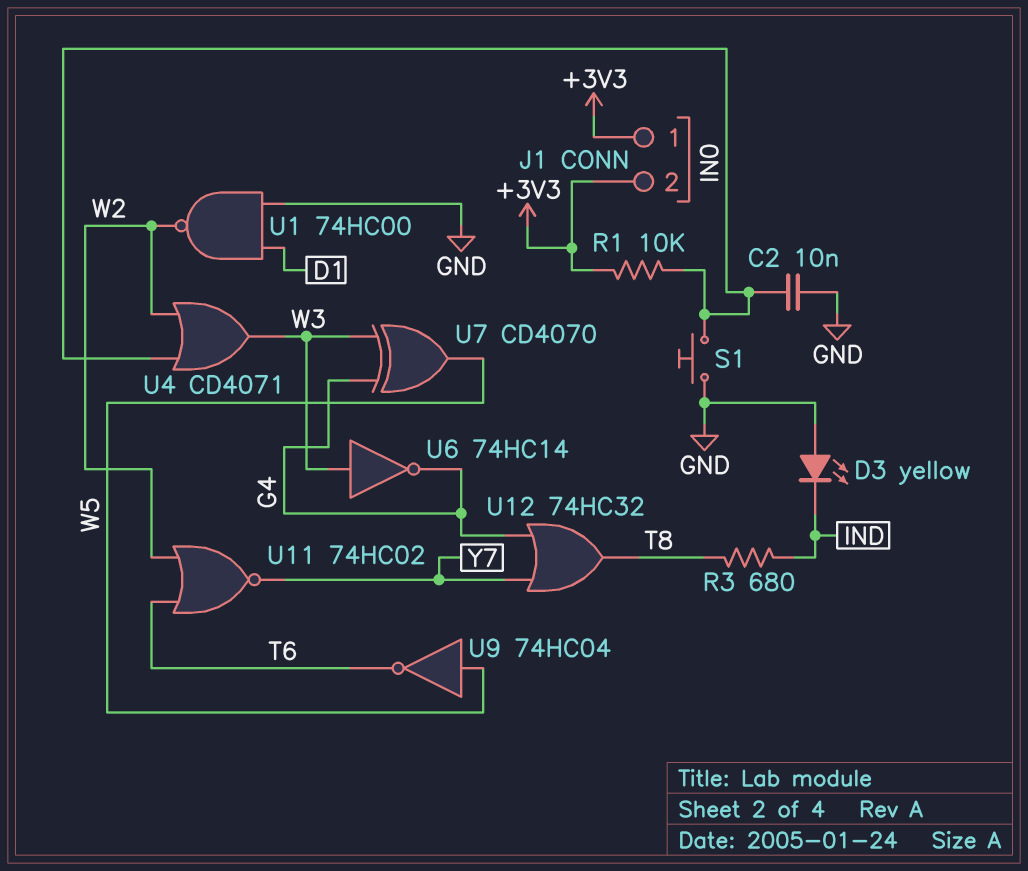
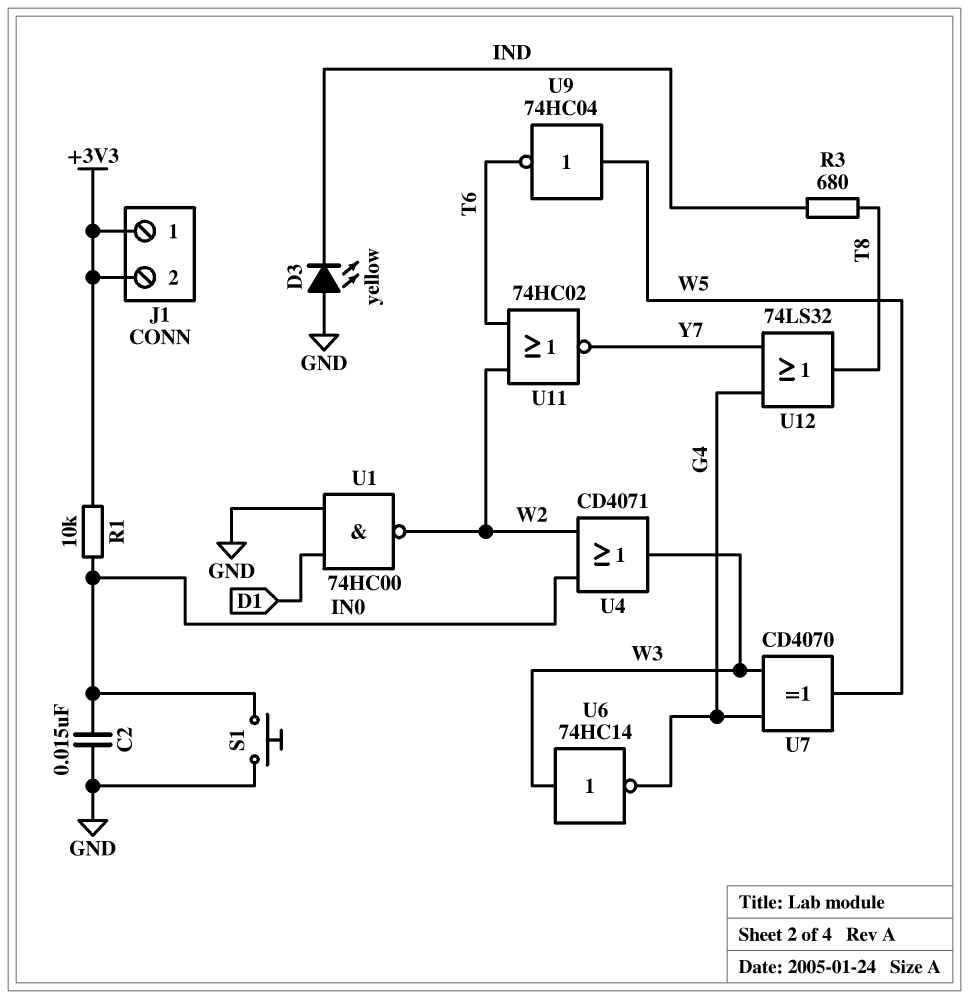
C2: 10nF (GND, IN0) -> 15nF (GND, IN0)
U12: OR 74HC32 (in G4, in Y7, out T8) -> OR 74LS32 (in G4, in Y7, out T8)

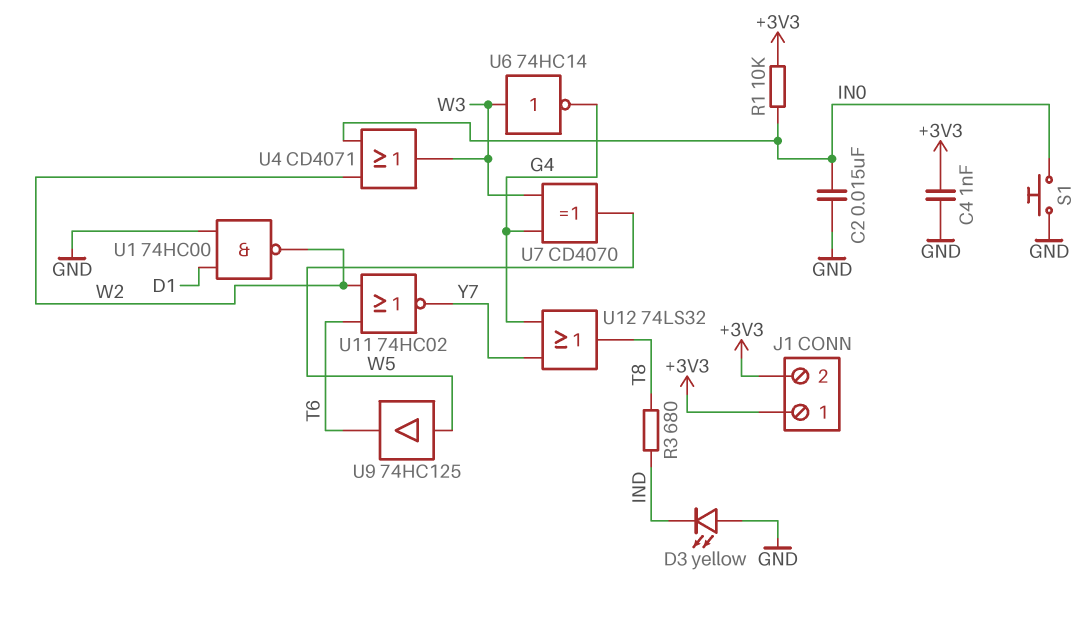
C4: none -> 1nF (+3V3, GND)
U9: NOT 74HC04 (in W5, out T6) -> buffer 74HC125 (in W5, out T6)

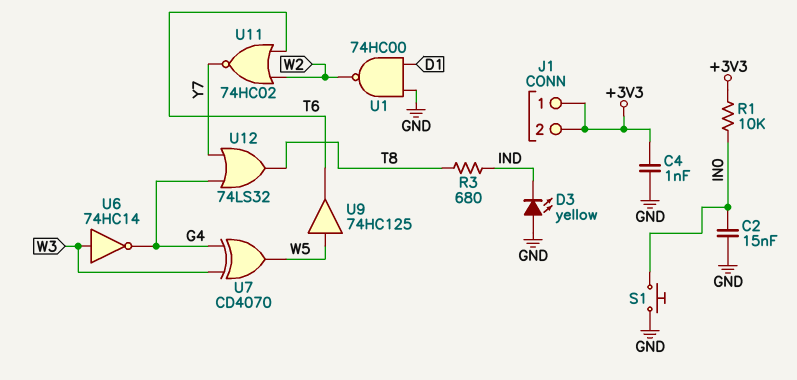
U4: OR CD4071 (in IN0, in W2, out W3) -> none

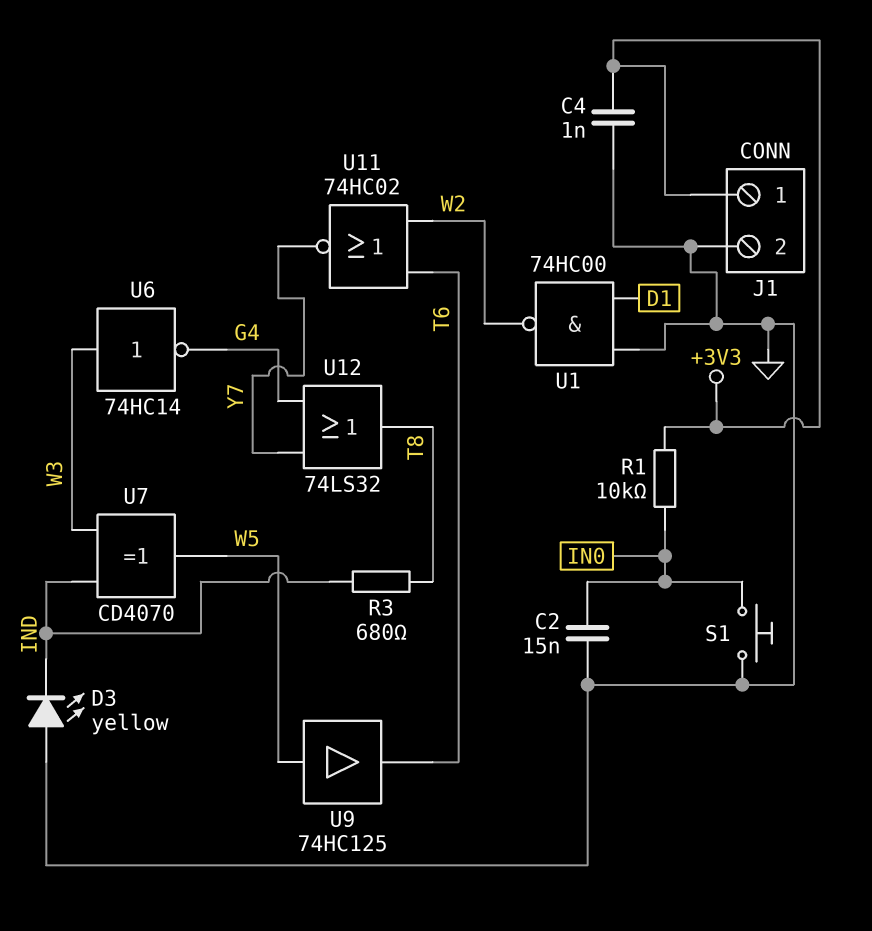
J1 pin 2: +3V3 -> GND
U7: XOR CD4070 (in G4, in W3, out W5) -> XOR CD4070 (in IND, in W3, out W5)

